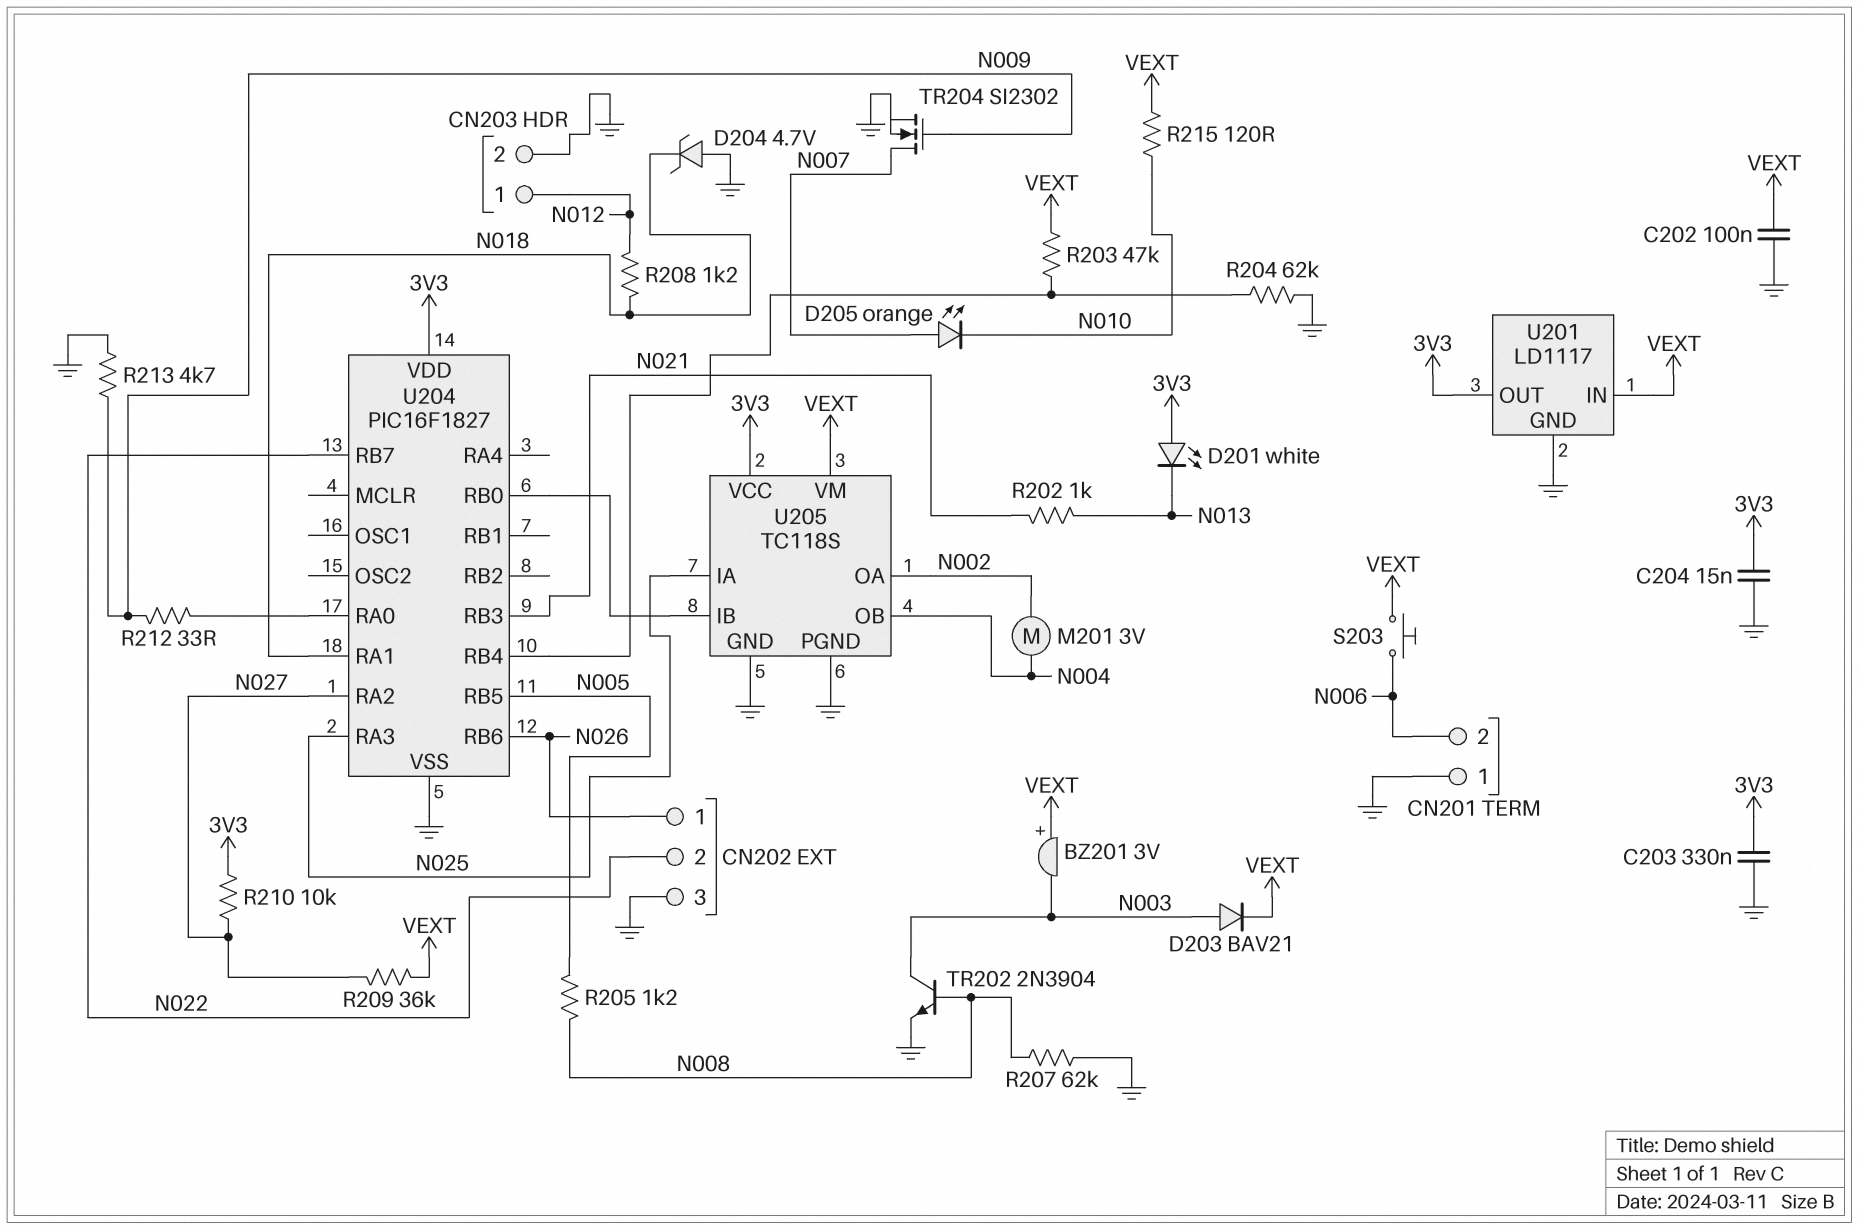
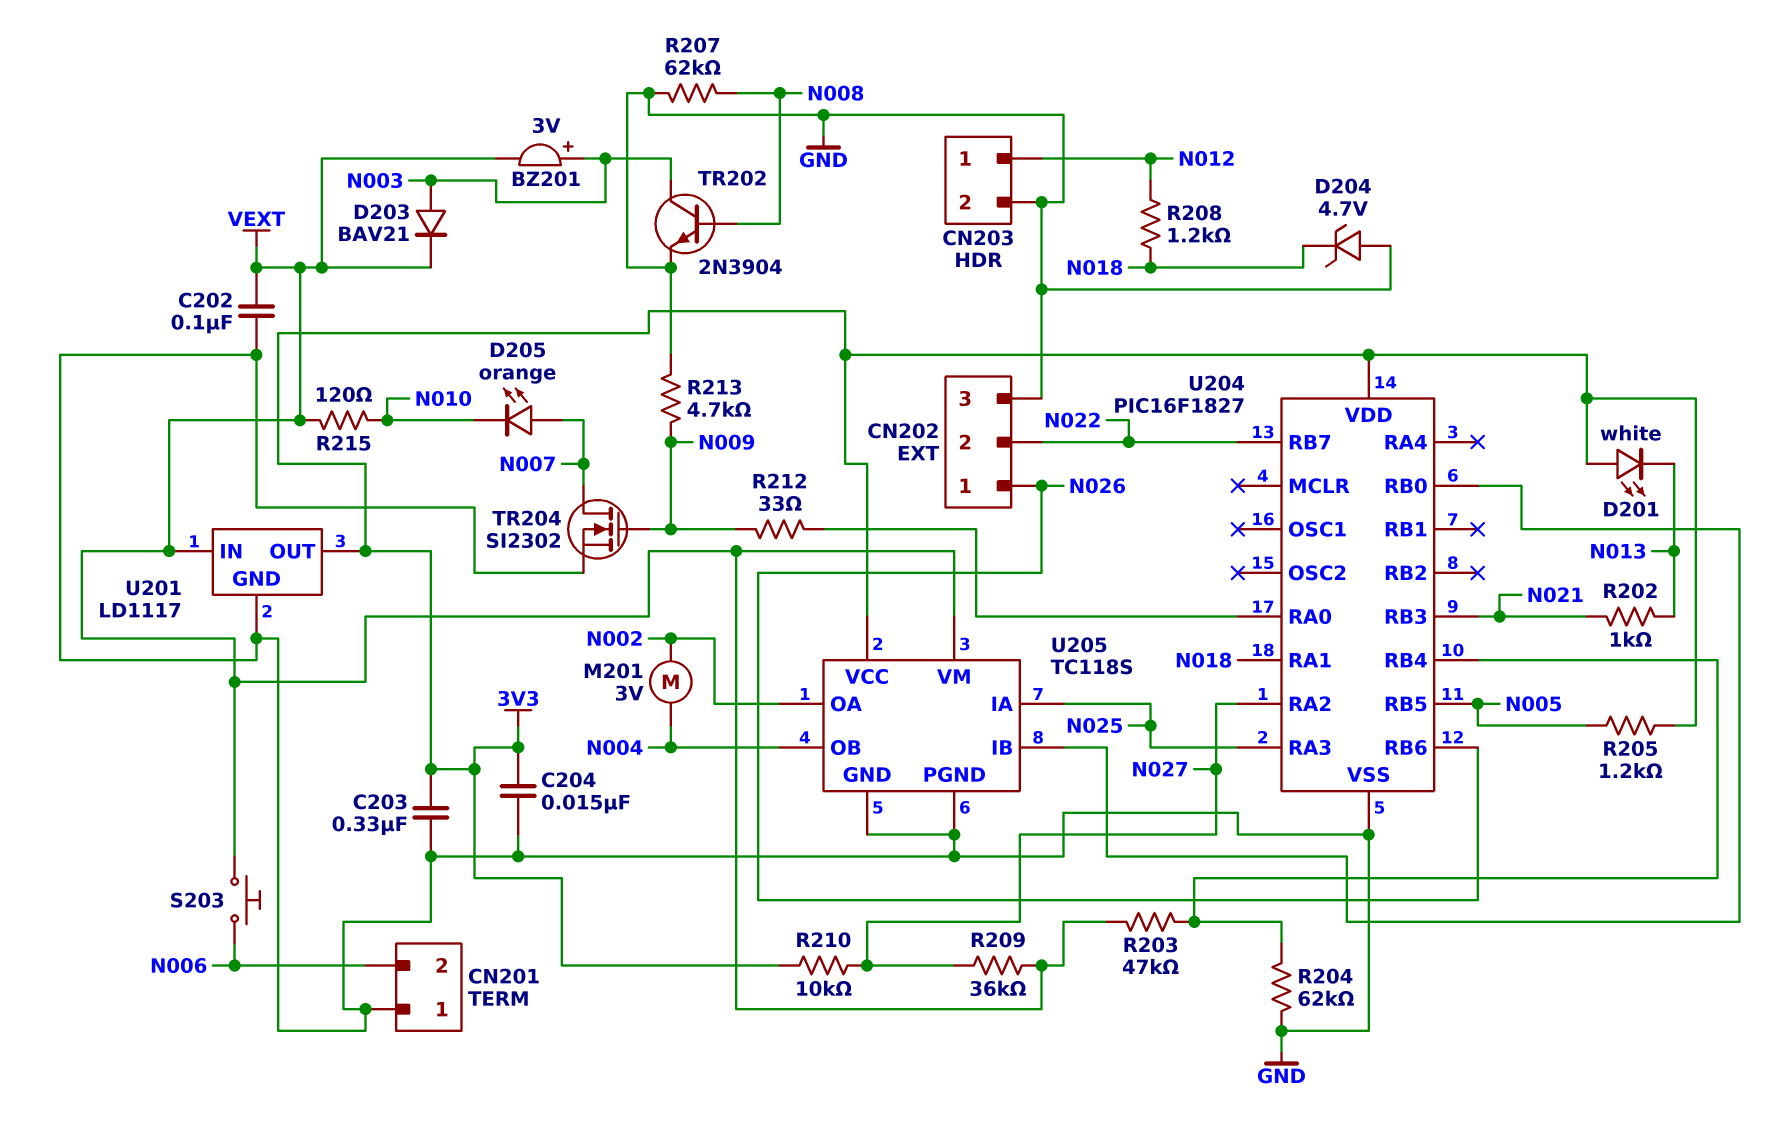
BZ201: buzzer 3V (plus VEXT, minus N003) -> buzzer 3V (plus N003, minus VEXT)
R205: 1.2k (N005, N008) -> 1.2k (3V3, N005)

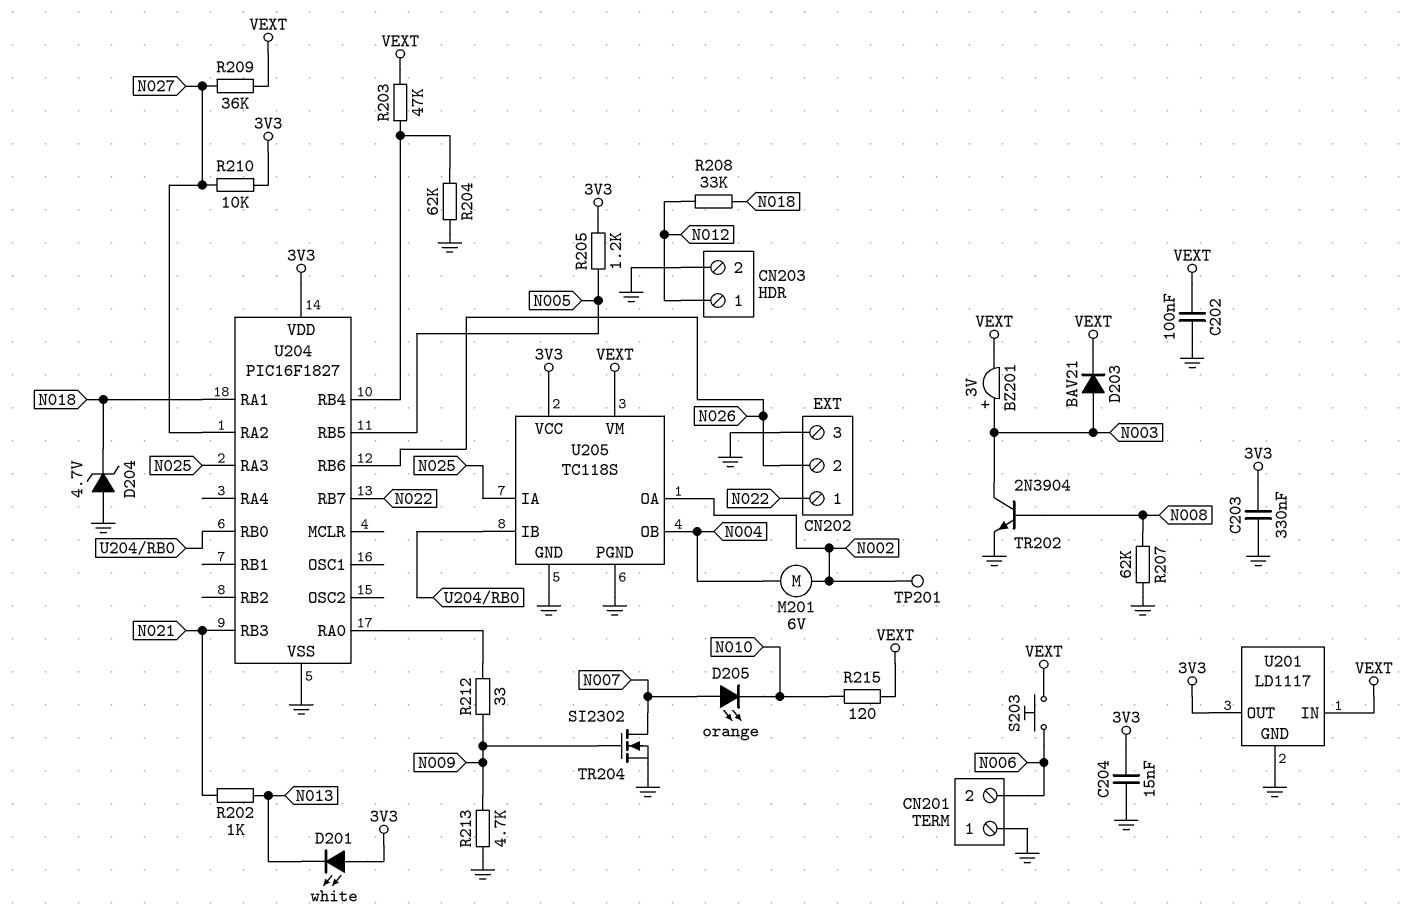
CN202 pin 1: N026 -> N022
CN202 pin 2: N022 -> N026
M201: motor 3V (N002, N004) -> motor 6V (N002, N004)
R208: 1.2k (N012, N018) -> 33k (N012, N018)
TP201: none -> test point (N002)

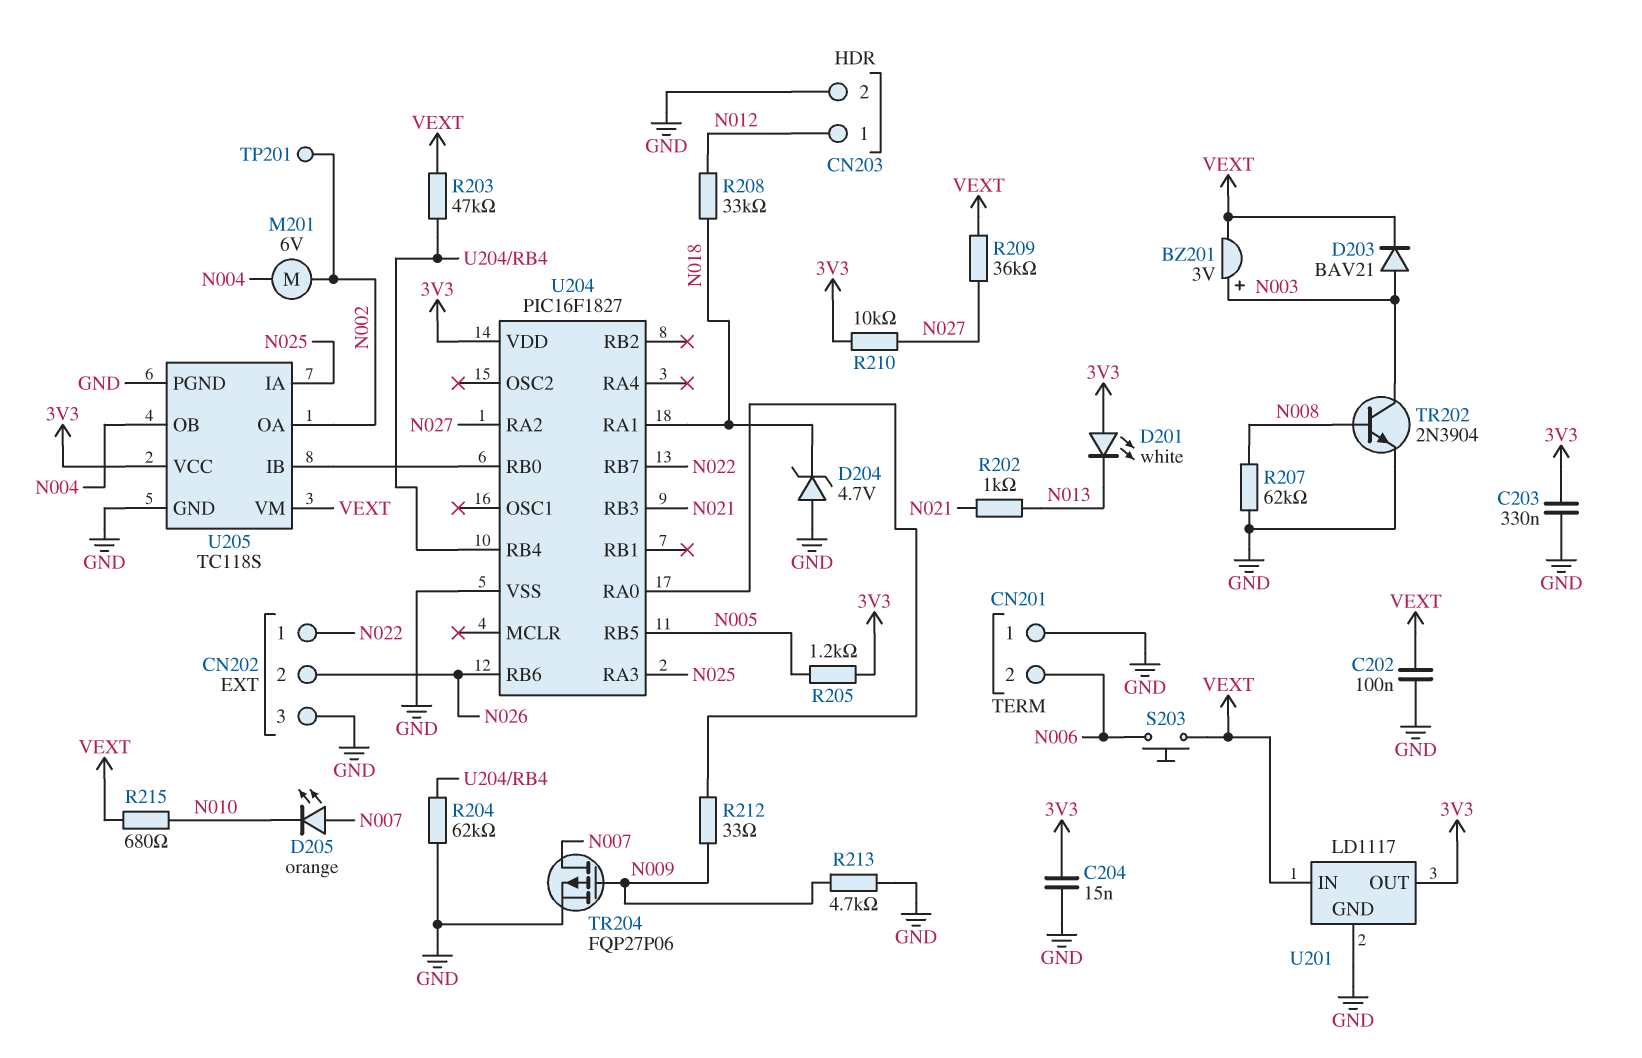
R215: 120 (N010, VEXT) -> 680 (N010, VEXT)
TR204: NMOS SI2302 (G N009, D N007, S GND) -> PMOS FQP27P06 (G N009, D N007, S GND)

